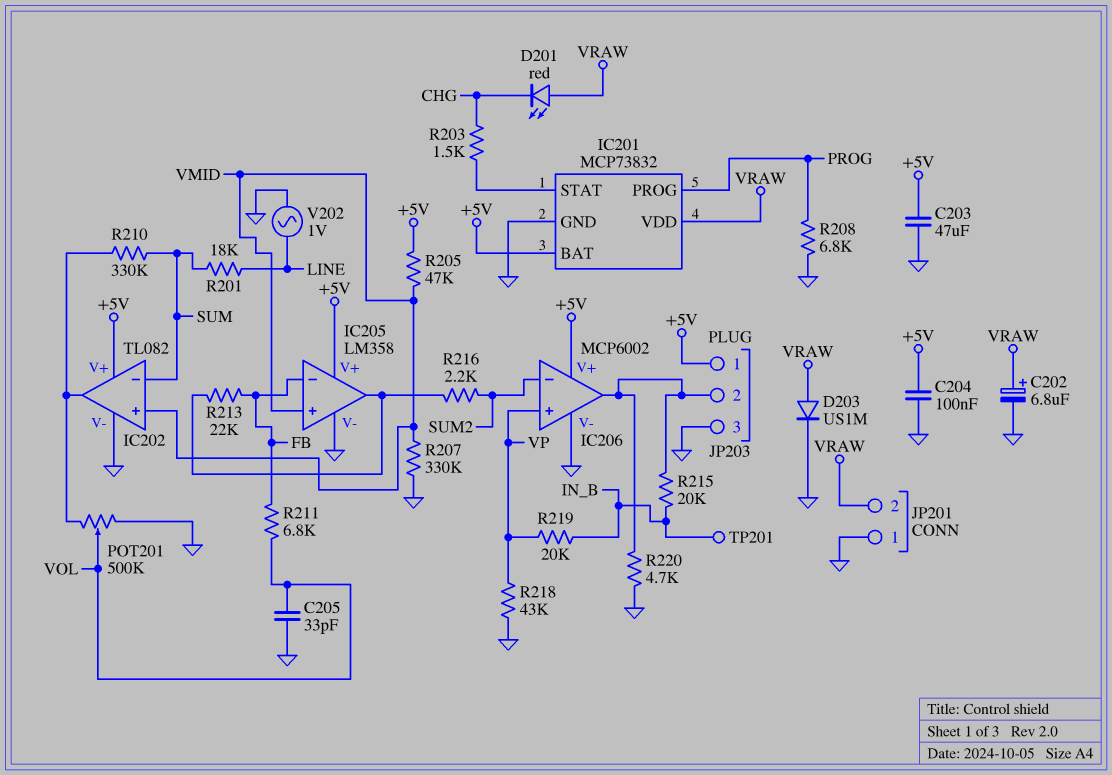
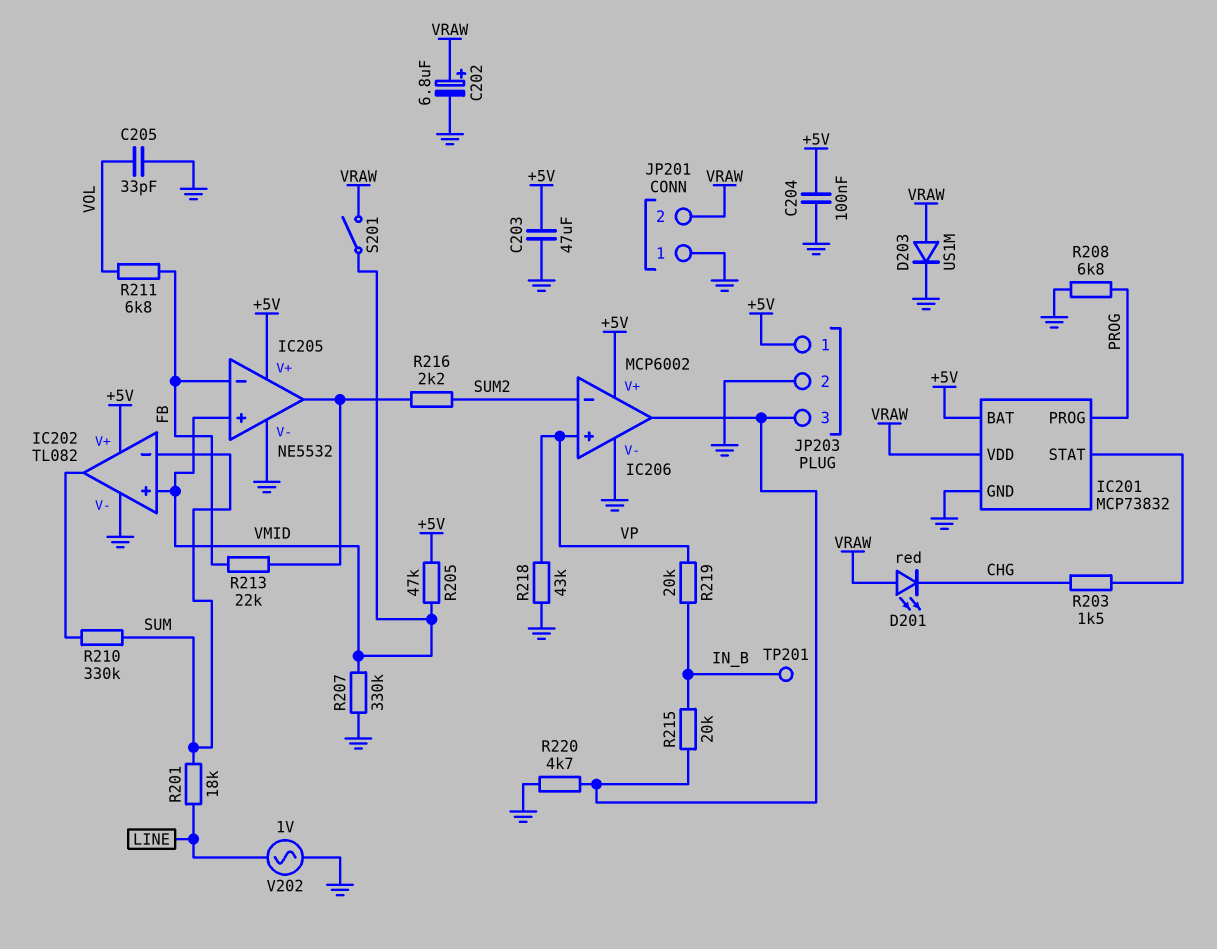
IC205: LM358 -> NE5532
JP203 pin 2: IC206/out -> GND
JP203 pin 3: GND -> IC206/out
POT201: 500k (GND, IC202/out, wiper VOL) -> none
S201: none -> switch (VMID, VRAW)

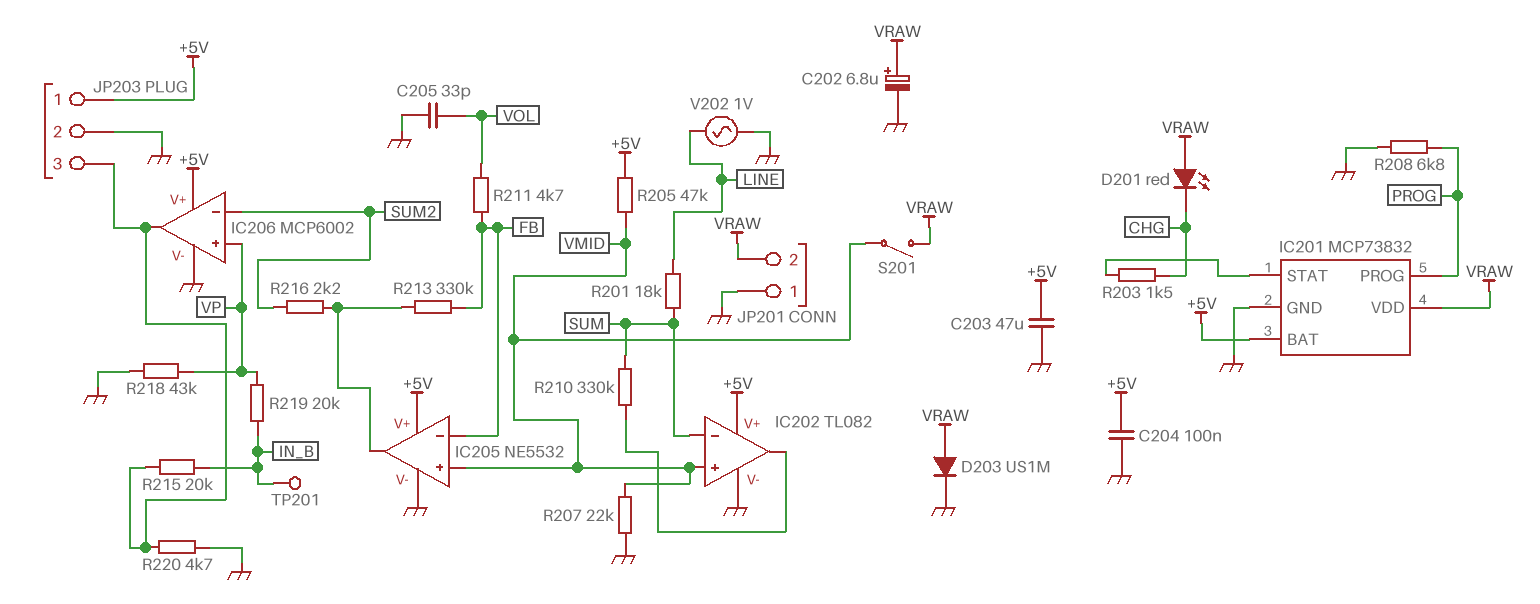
R207: 330k (GND, VMID) -> 22k (GND, VMID)
R211: 6.8k (FB, VOL) -> 4.7k (FB, VOL)
R213: 22k (FB, IC205/out) -> 330k (FB, IC205/out)

